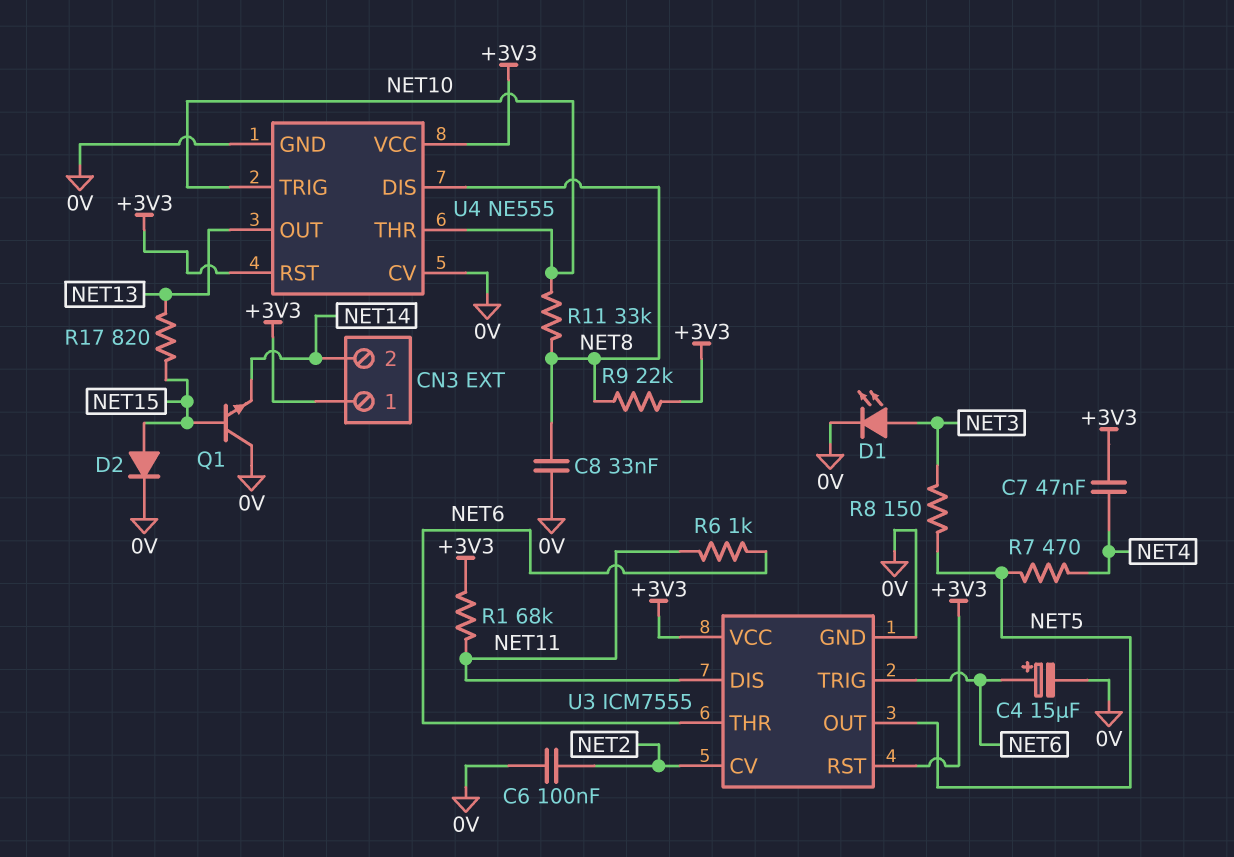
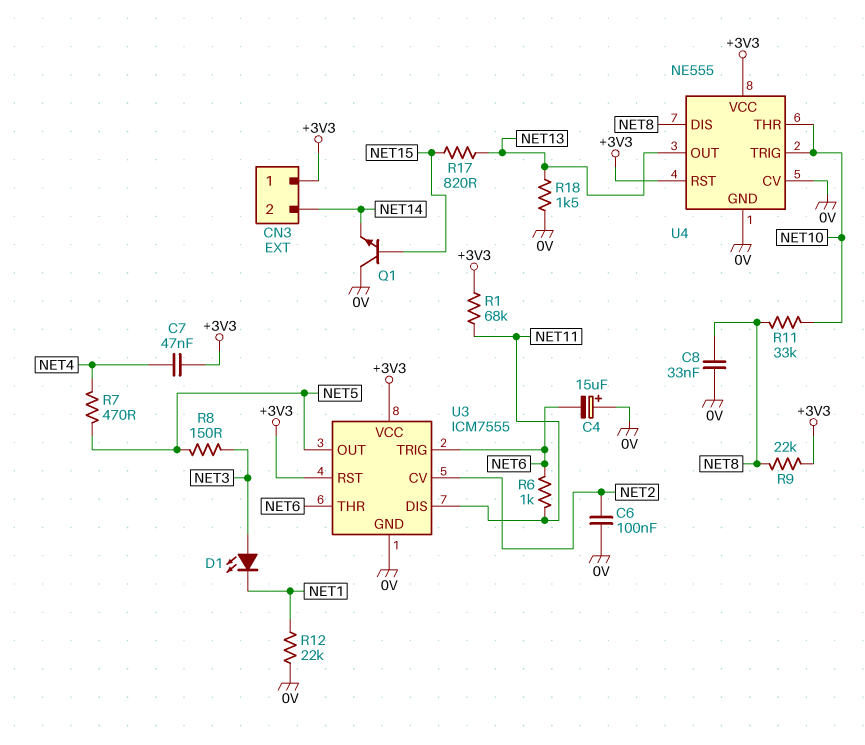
C4: 15uF (plus NET6, minus 0V) -> 15uF (plus 0V, minus NET6)
D1: LED (A NET3, K 0V) -> LED (A NET3, K NET1)
D2: diode (A NET15, K 0V) -> none
R12: none -> 22k (0V, NET1)
R18: none -> 1.5k (0V, NET13)

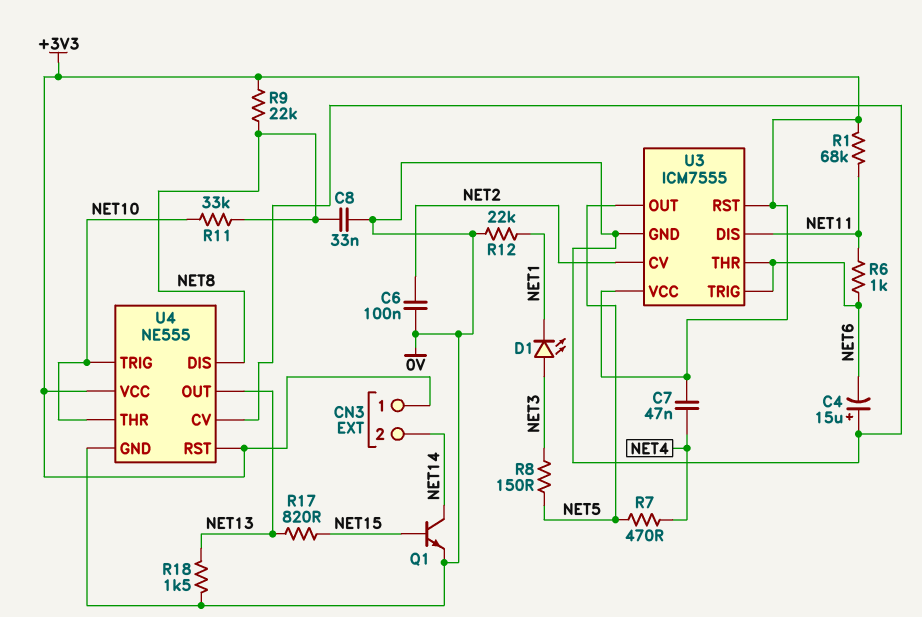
Q1: NPN (B NET15, C 0V, E NET14) -> NPN (B NET15, C NET14, E 0V)

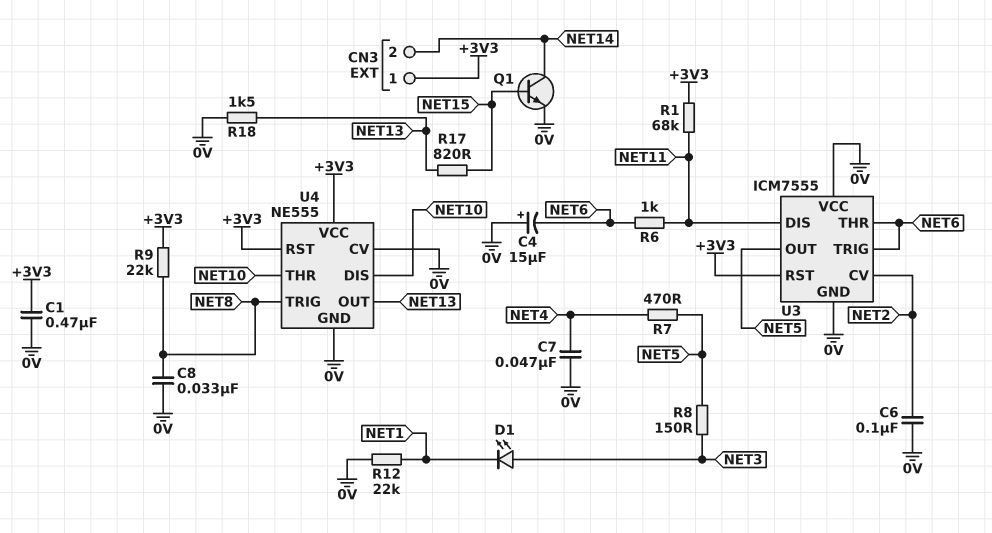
C1: none -> 470nF (+3V3, 0V)
C7: 47nF (+3V3, NET4) -> 47nF (0V, NET4)
R11: 33k (NET8, NET10) -> none
U3 pin VCC: +3V3 -> 0V
U4 pin DIS: NET8 -> NET10
U4 pin TRIG: NET10 -> NET8

